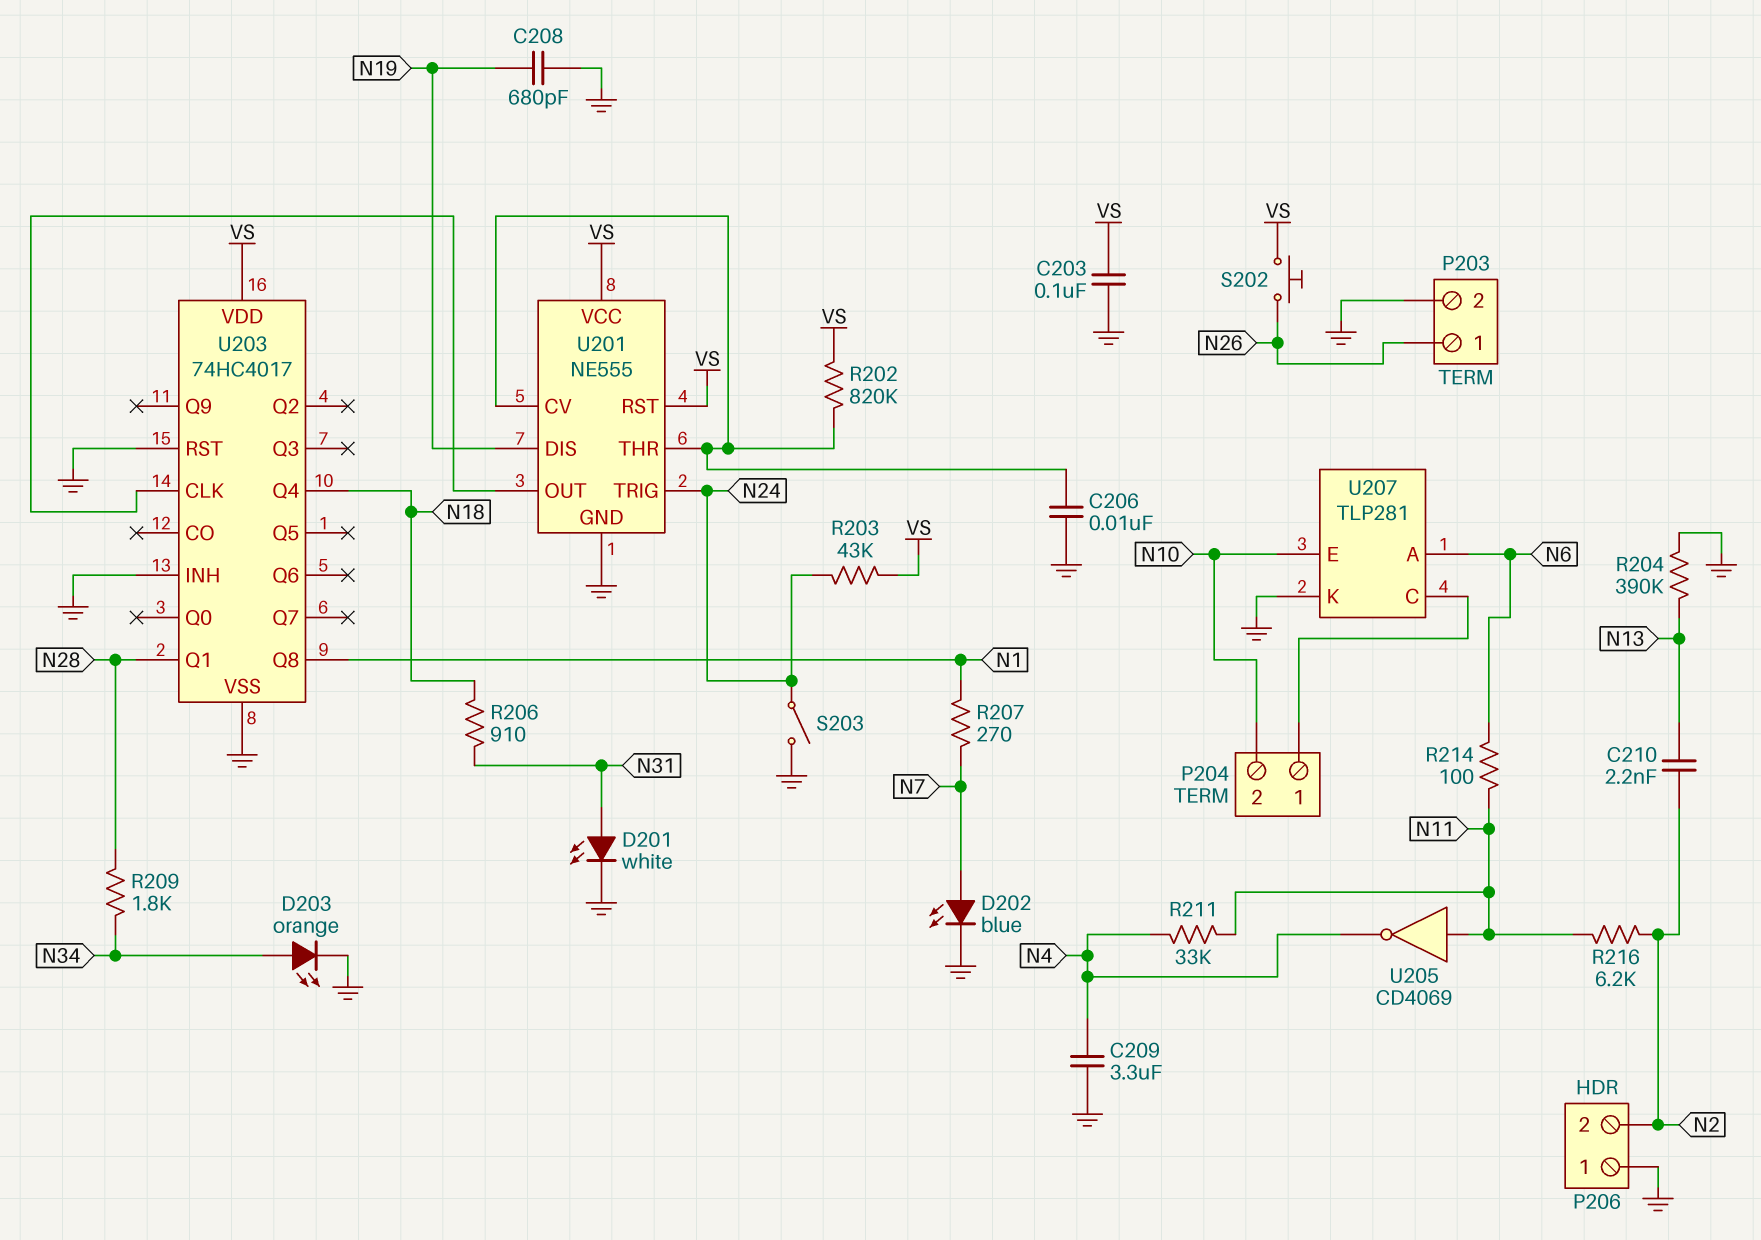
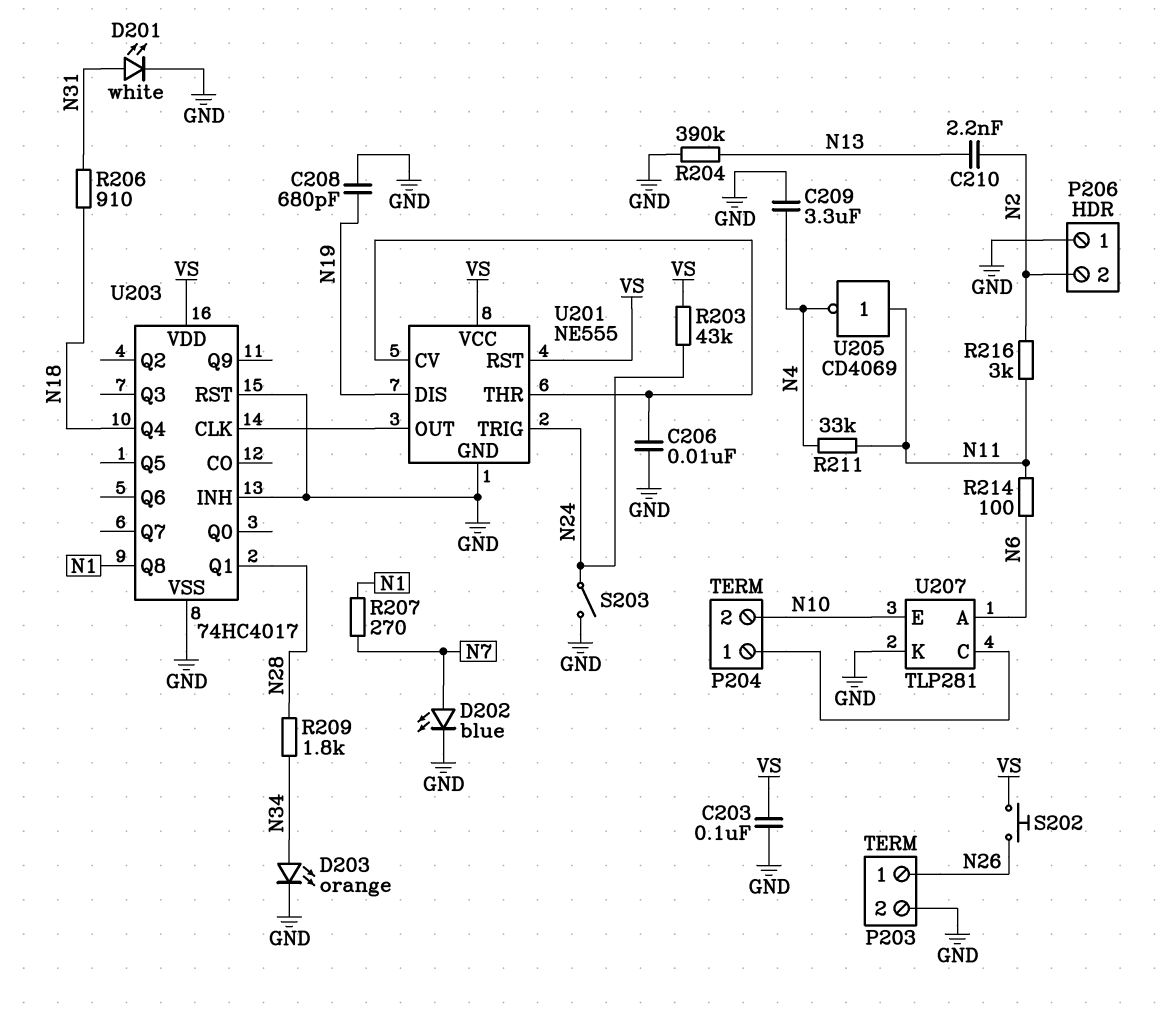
R202: 820k (U201/CV, VS) -> none
R216: 6.2k (N2, N11) -> 3k (N2, N11)

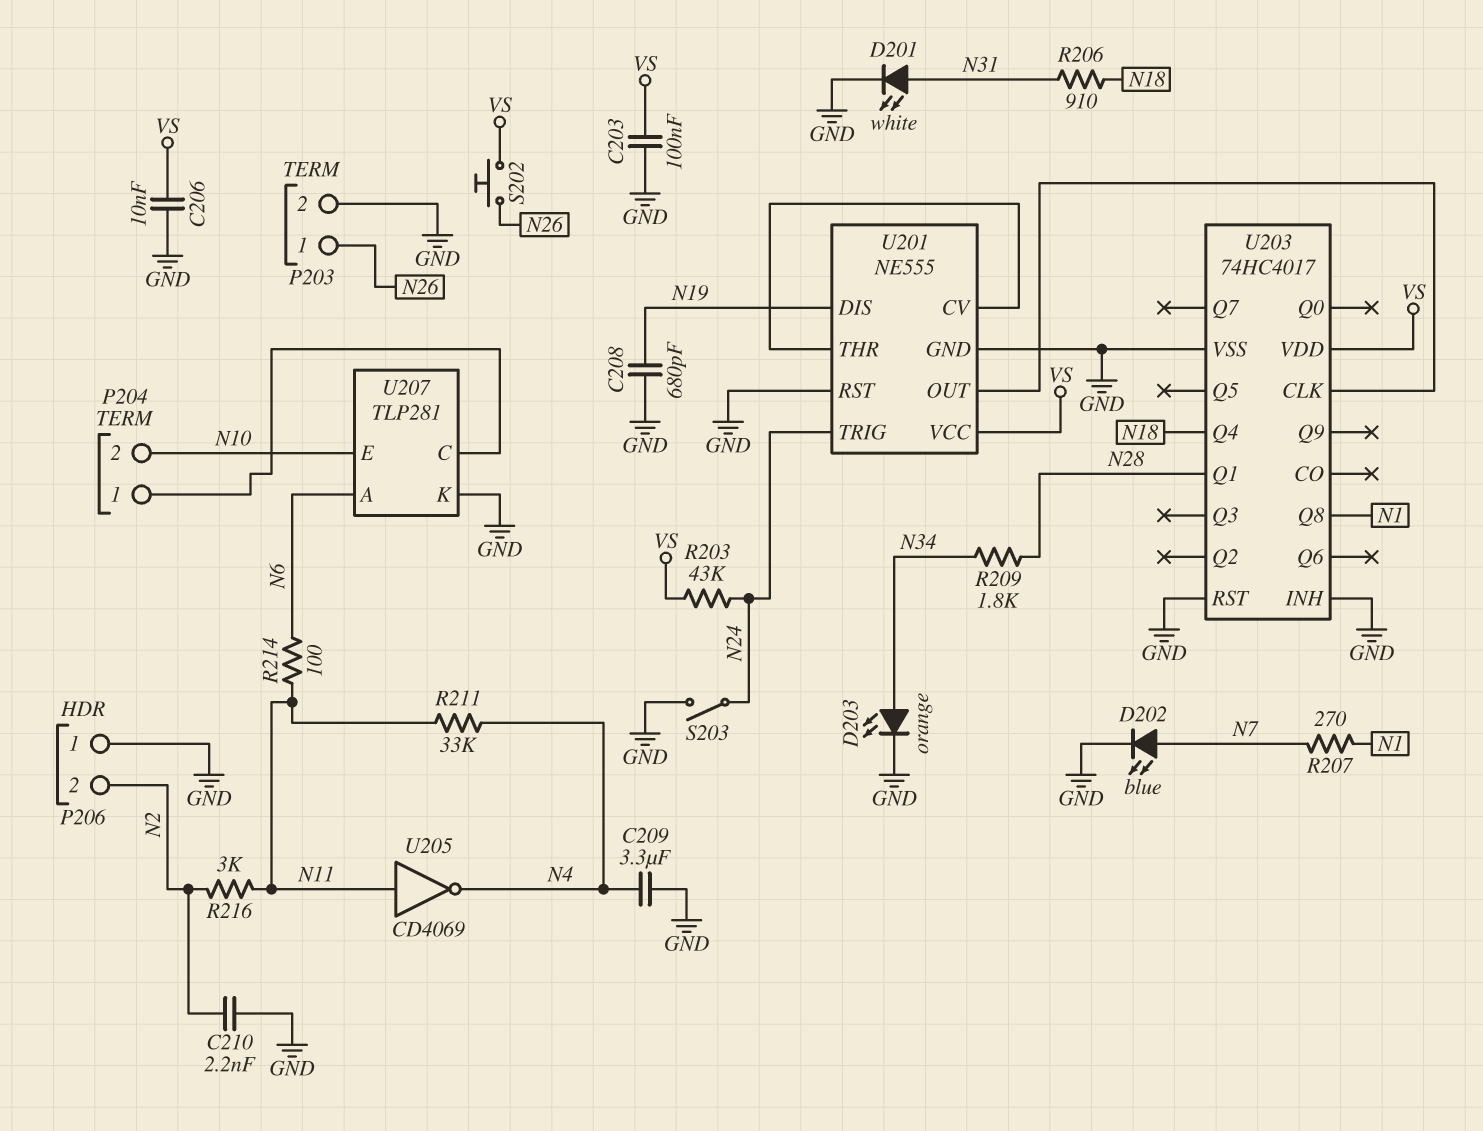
C206: 10nF (GND, U201/CV) -> 10nF (GND, VS)
C210: 2.2nF (N2, N13) -> 2.2nF (GND, N2)
R204: 390k (GND, N13) -> none
U201 pin RST: VS -> GND

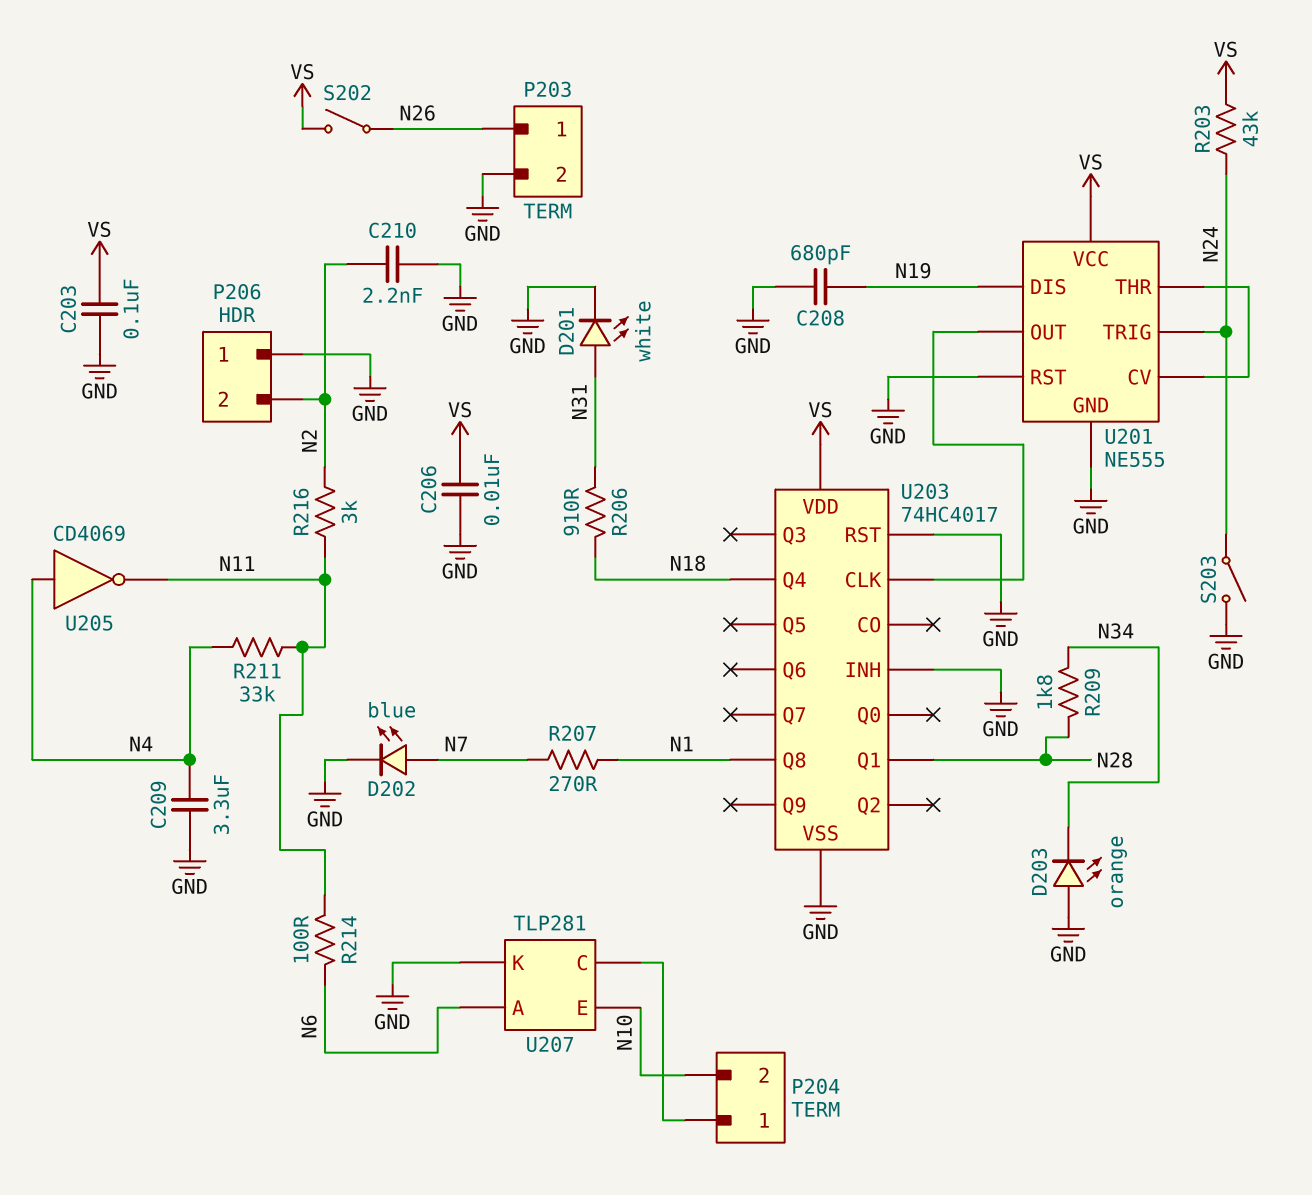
D203: LED orange (A N34, K GND) -> LED orange (A GND, K N34)
S202: button (N26, VS) -> switch (N26, VS)
U205: NOT CD4069 (in N11, out N4) -> NOT CD4069 (in N4, out N11)

